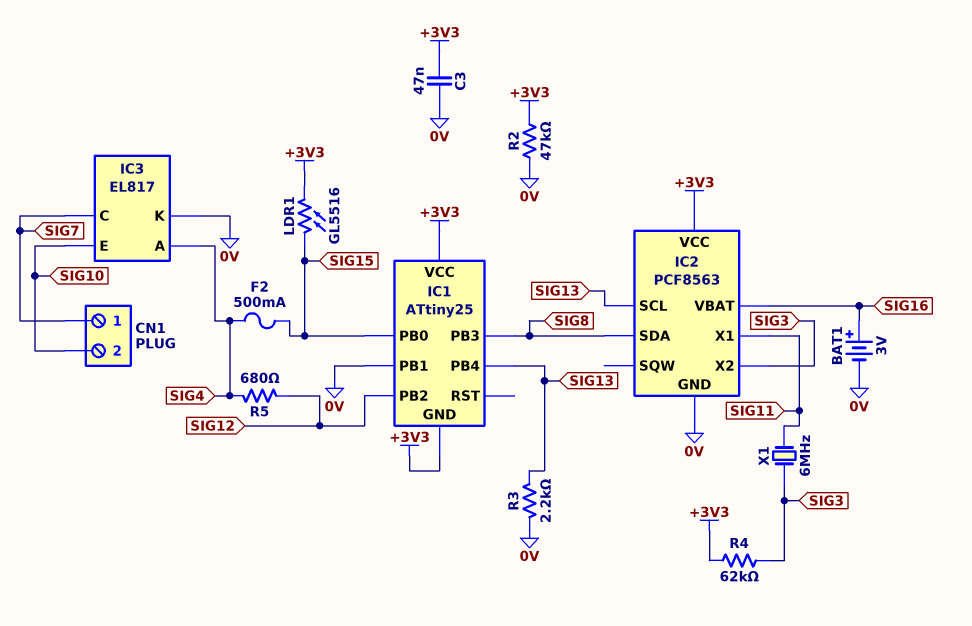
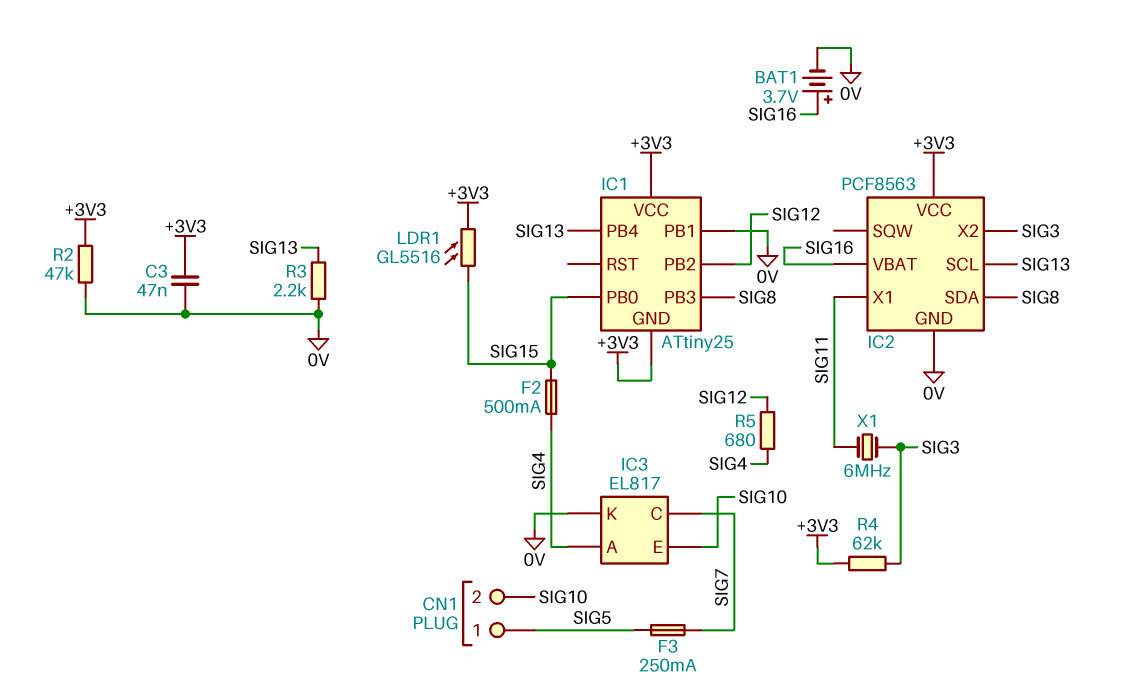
BAT1: 3V (plus SIG16, minus 0V) -> 3.7V (plus SIG16, minus 0V)
CN1 pin 1: SIG7 -> SIG5
F3: none -> 250mA (SIG5, SIG7)

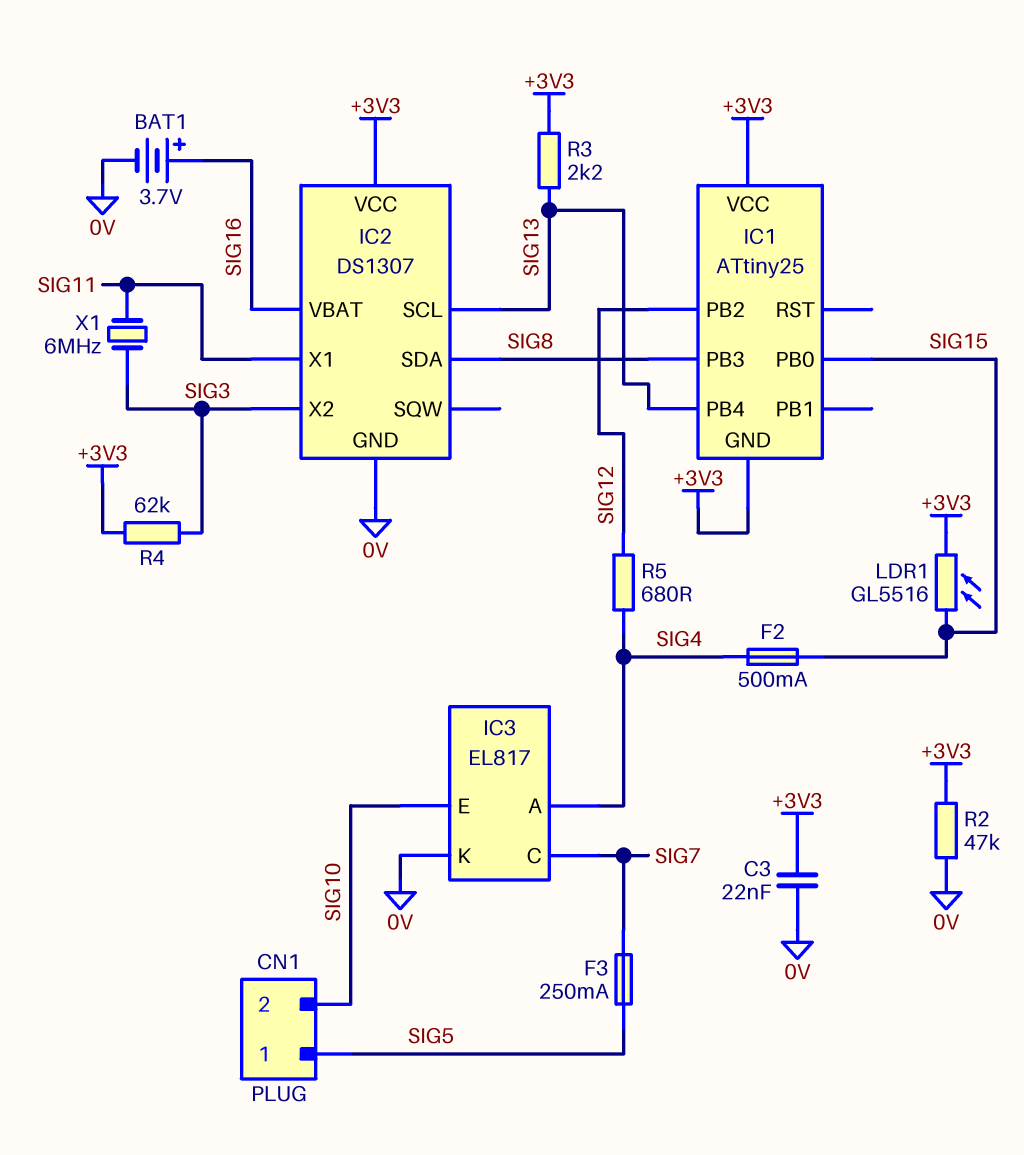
C3: 47nF (+3V3, 0V) -> 22nF (+3V3, 0V)
IC1 pin PB1: 0V -> none
IC2: PCF8563 -> DS1307
R3: 2.2k (0V, SIG13) -> 2.2k (+3V3, SIG13)

